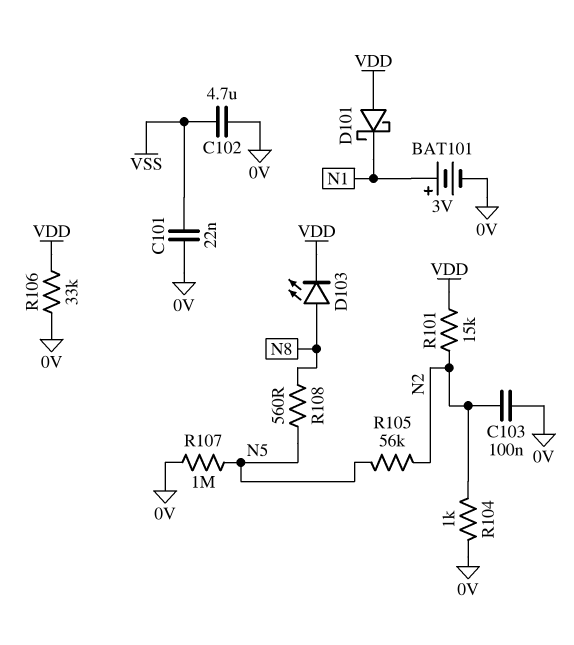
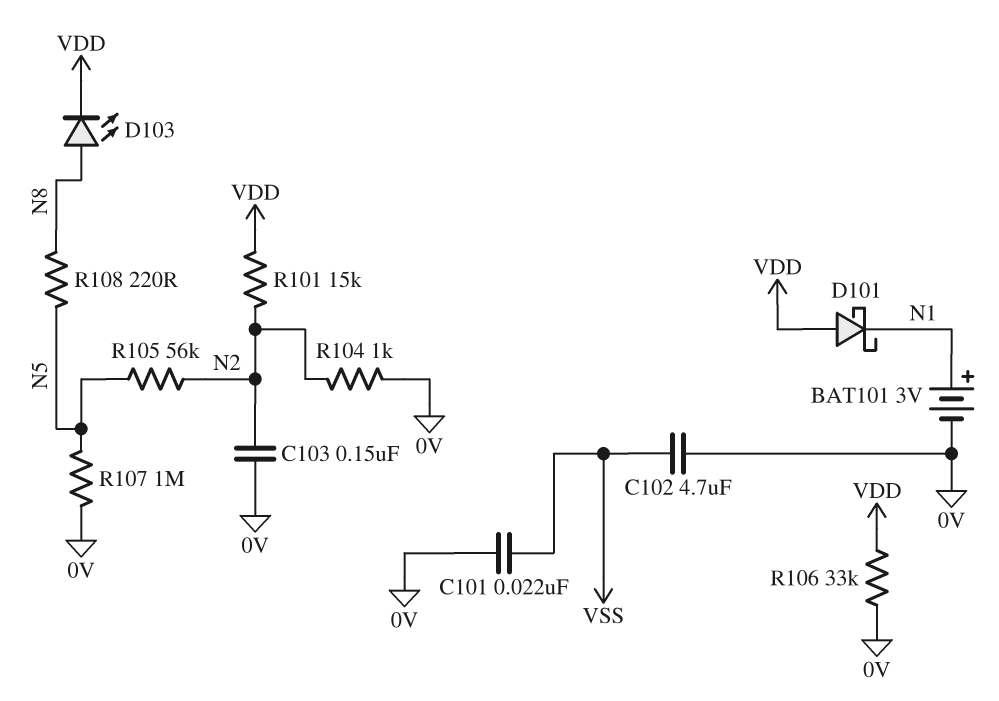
C103: 100nF (0V, N2) -> 150nF (0V, N2)
R108: 560 (N5, N8) -> 220 (N5, N8)

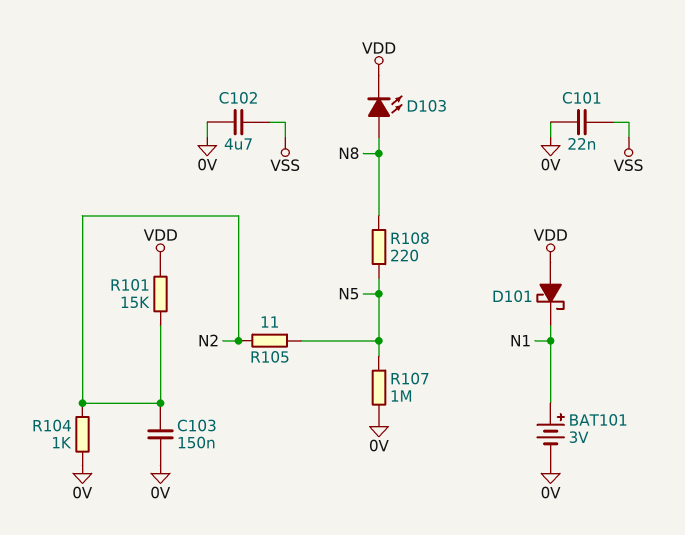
R105: 56k (N2, N5) -> 11 (N2, N5)
R106: 33k (0V, VDD) -> none

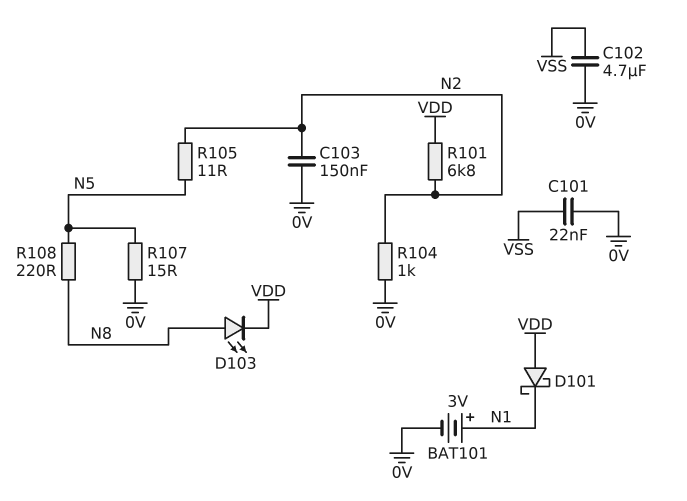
R101: 15k (N2, VDD) -> 6.8k (N2, VDD)
R107: 1M (0V, N5) -> 15 (0V, N5)

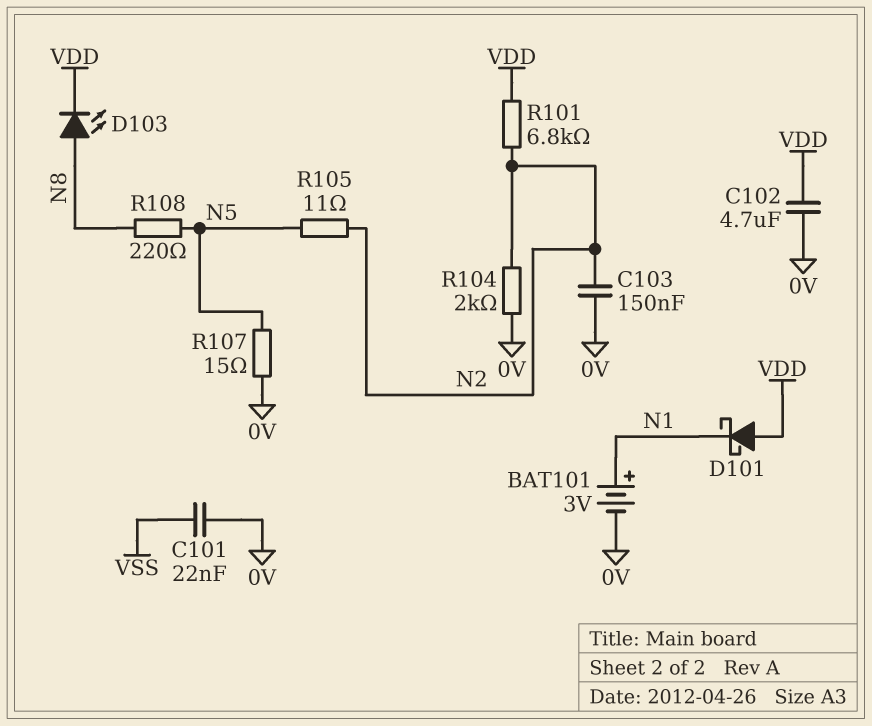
C102: 4.7uF (0V, VSS) -> 4.7uF (0V, VDD)
R104: 1k (0V, N2) -> 2k (0V, N2)

